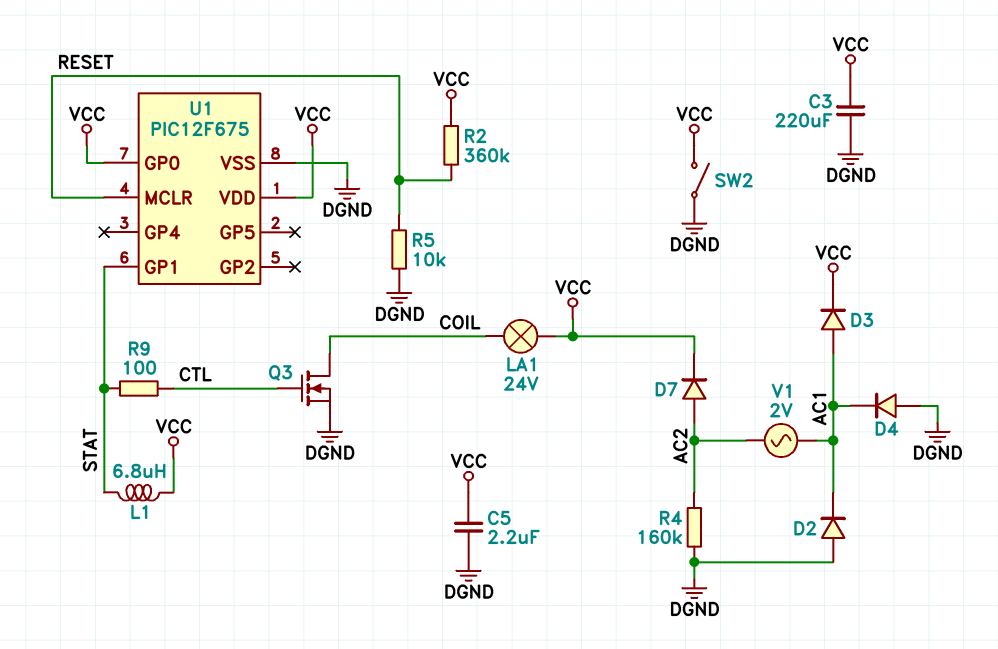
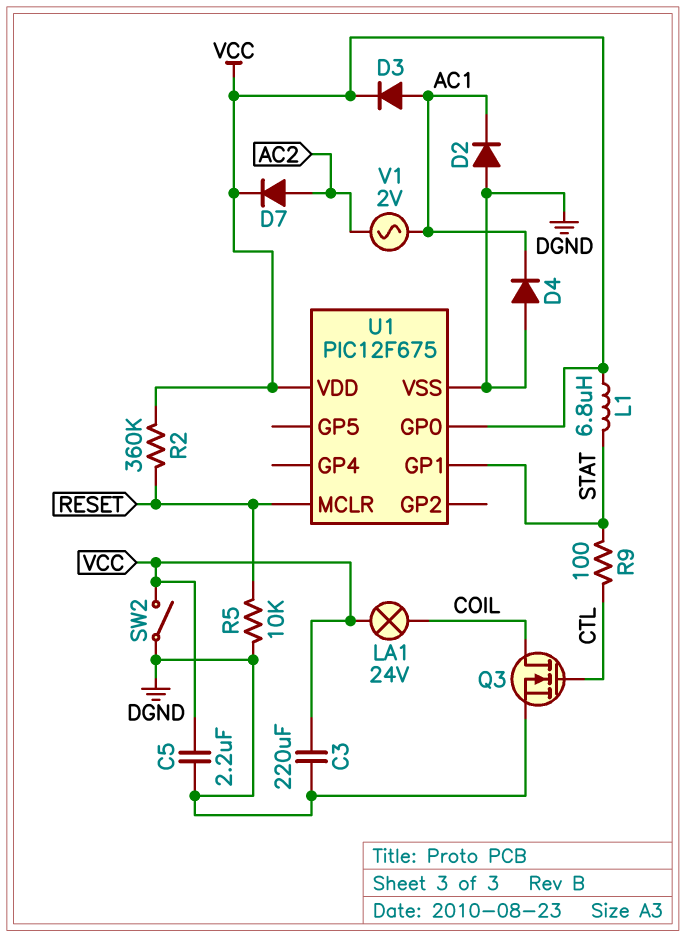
R4: 160k (AC2, DGND) -> none

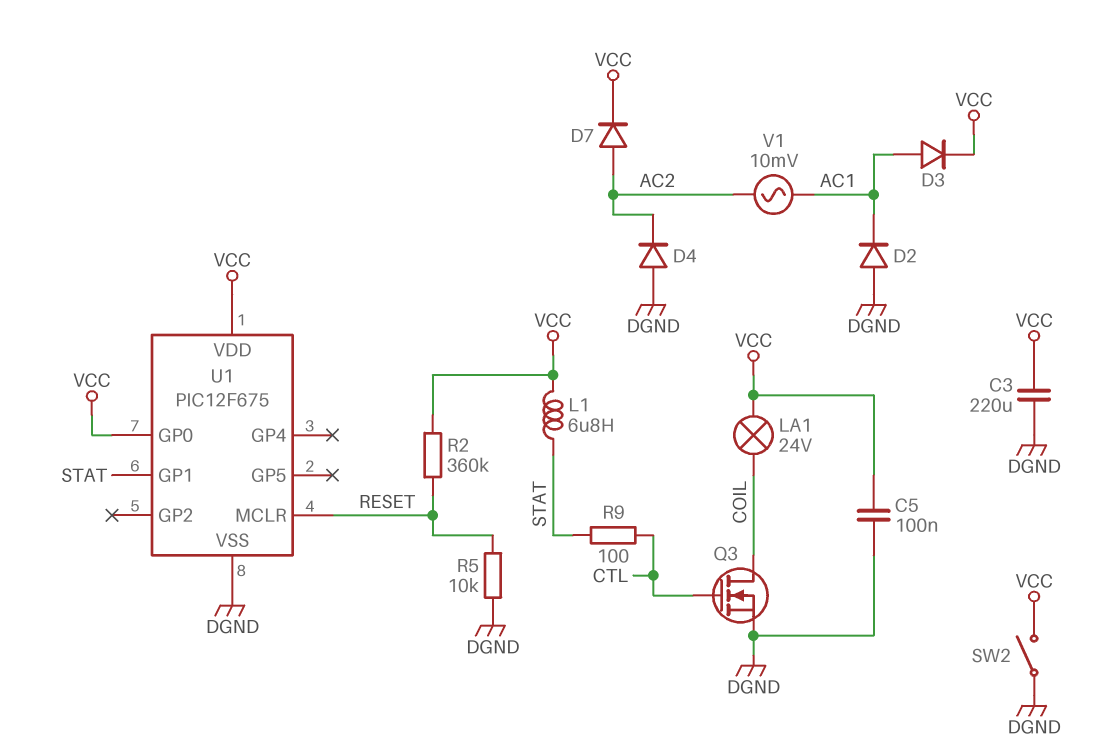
C5: 2.2uF (DGND, VCC) -> 100nF (DGND, VCC)
D4: diode (A DGND, K AC1) -> diode (A DGND, K AC2)
V1: AC 2V (AC1, AC2) -> AC 10mV (AC1, AC2)

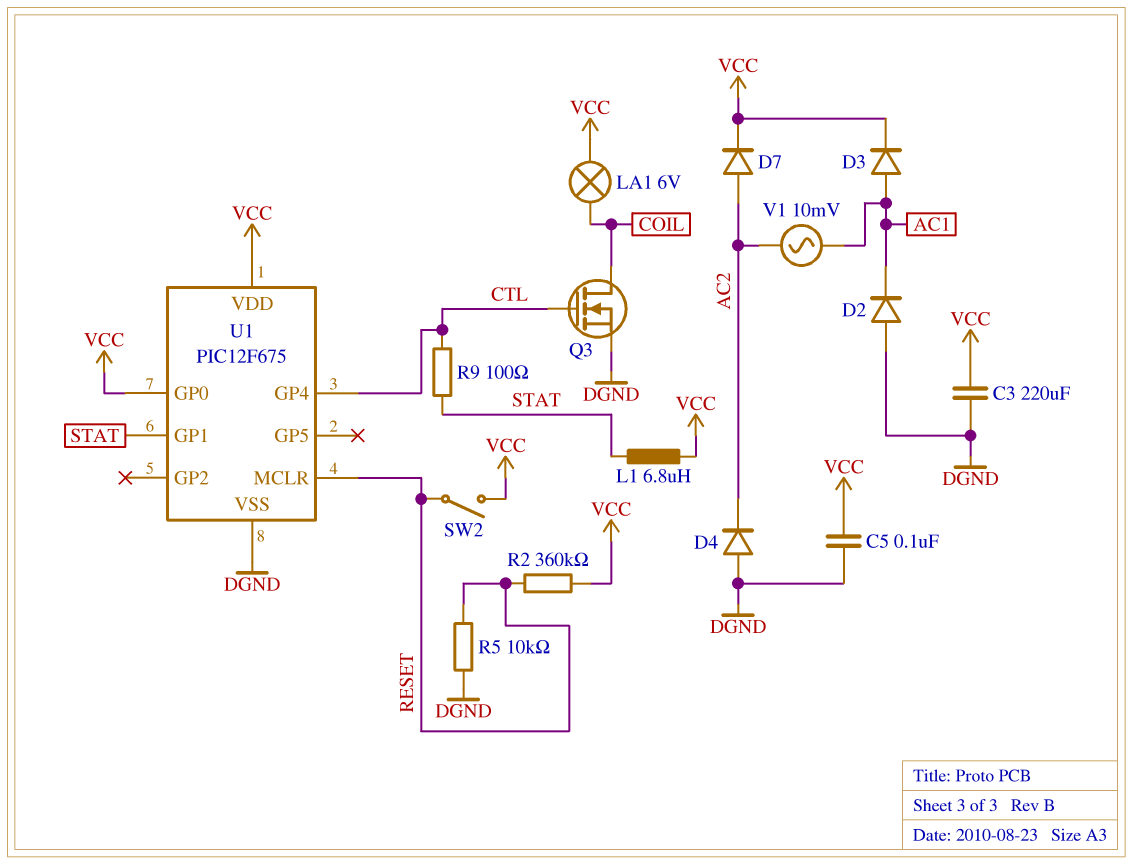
LA1: lamp 24V (COIL, VCC) -> lamp 6V (COIL, VCC)
SW2: switch (DGND, VCC) -> switch (RESET, VCC)
U1 pin GP4: none -> CTL

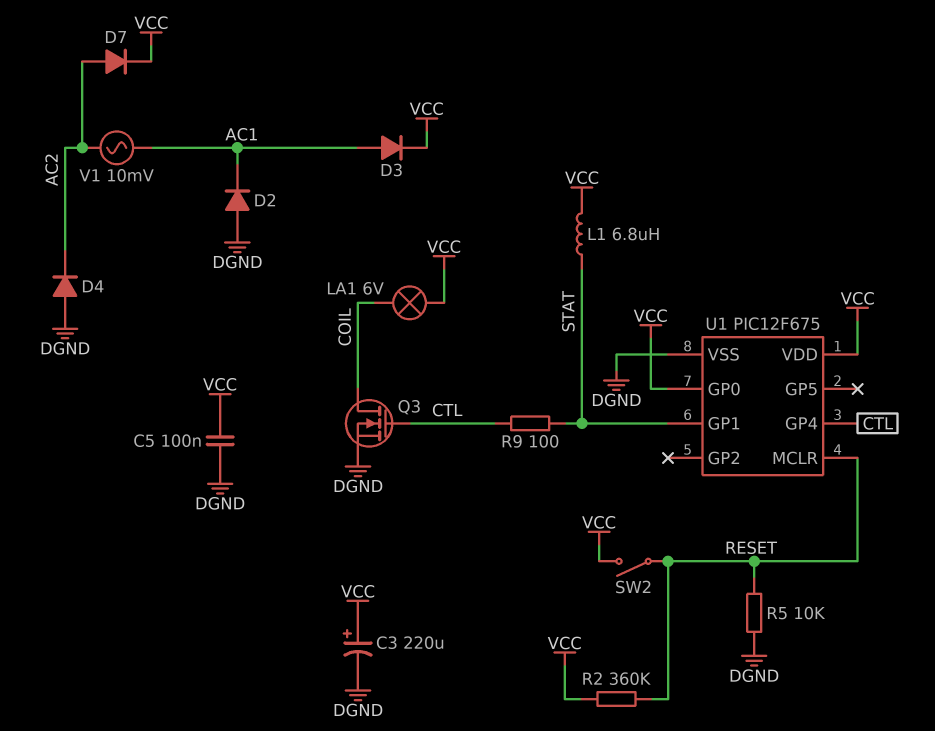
C3: 220uF (DGND, VCC) -> 220uF (plus VCC, minus DGND)

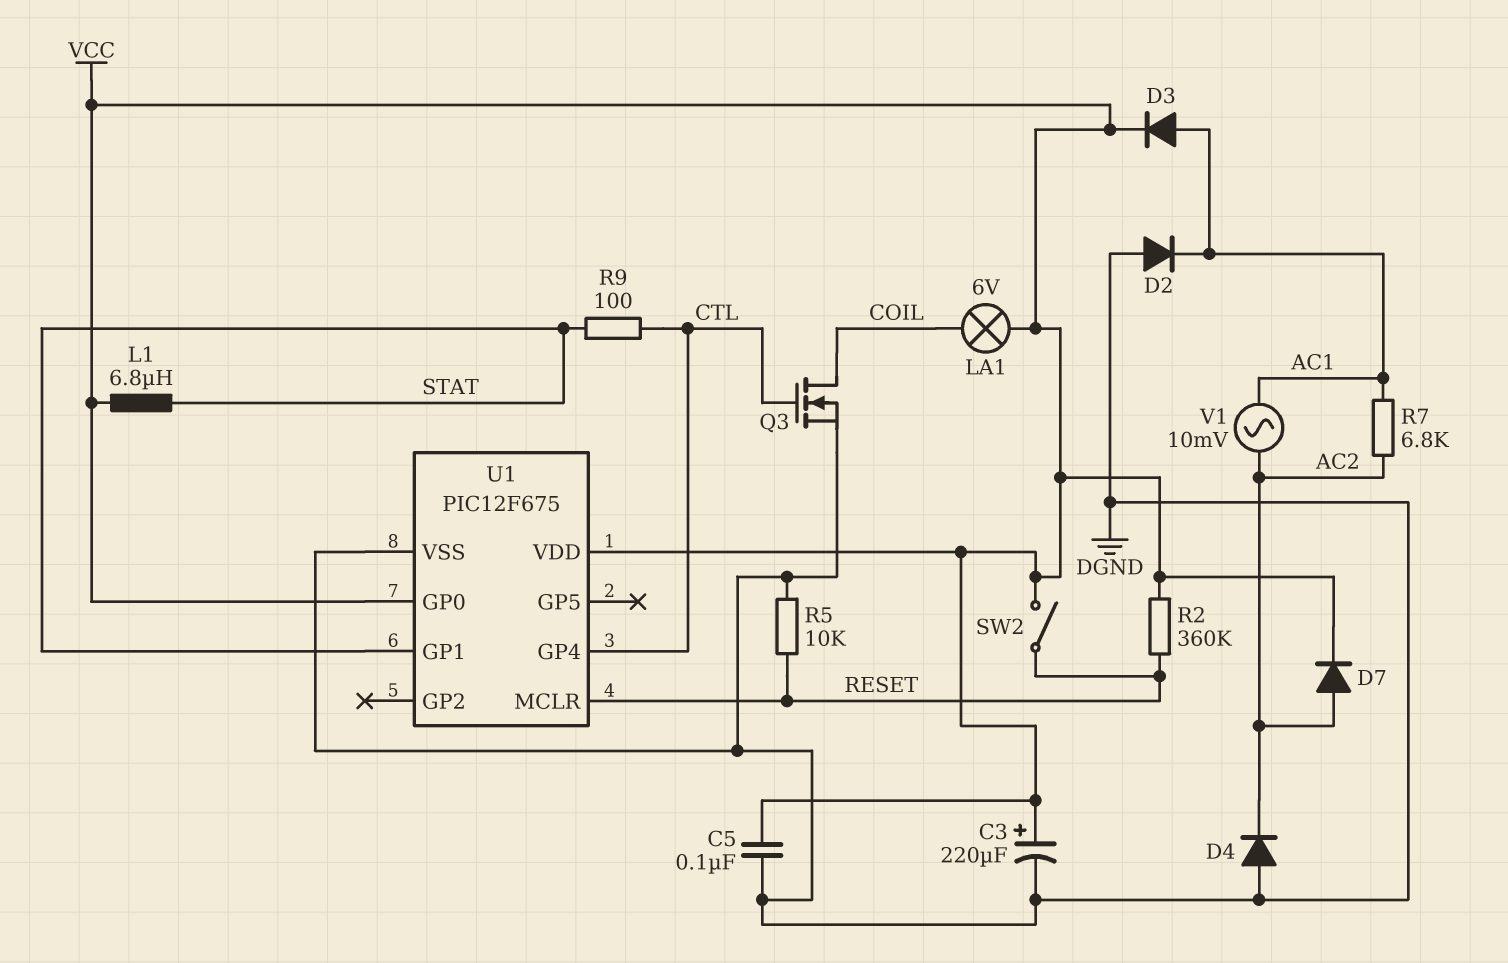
R7: none -> 6.8k (AC1, AC2)

